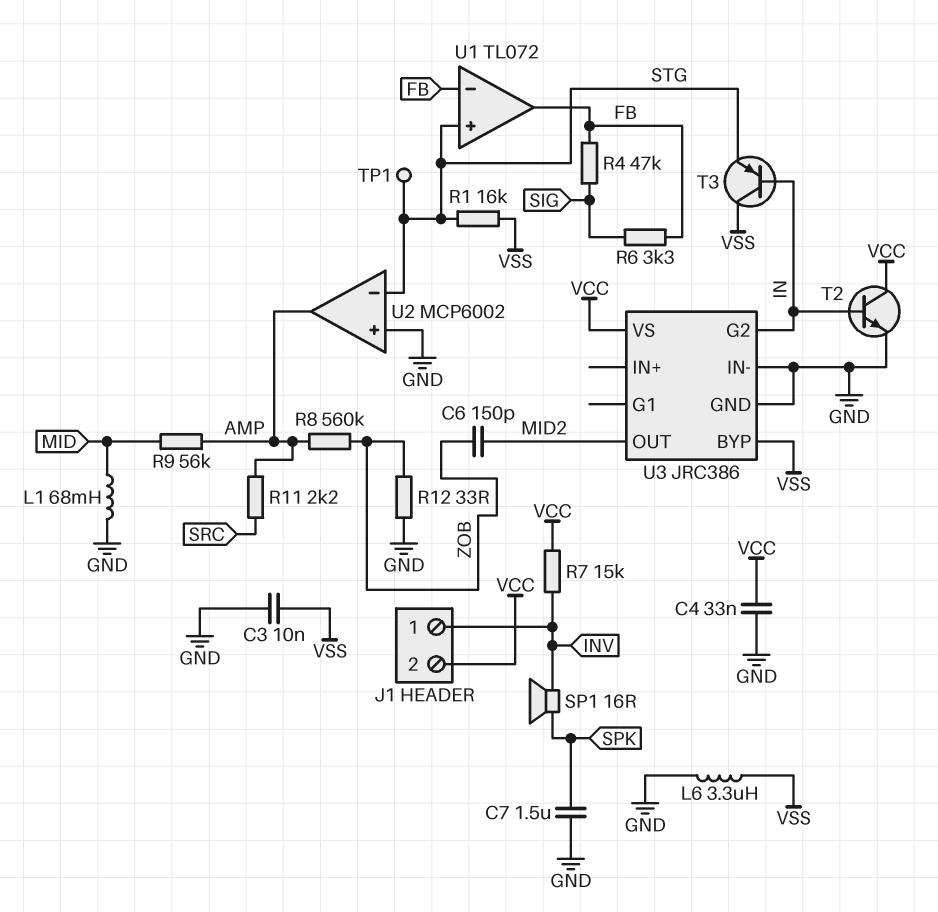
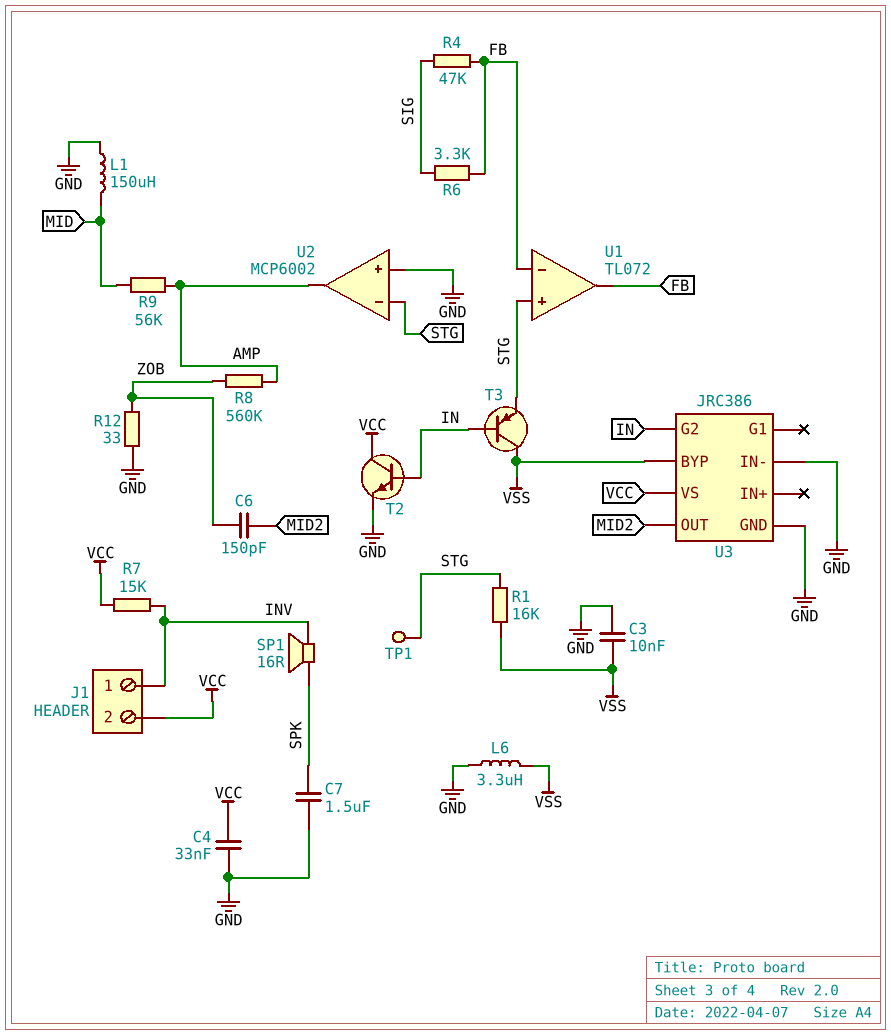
L1: 68mH (GND, MID) -> 150uH (GND, MID)
R11: 2.2k (AMP, SRC) -> none

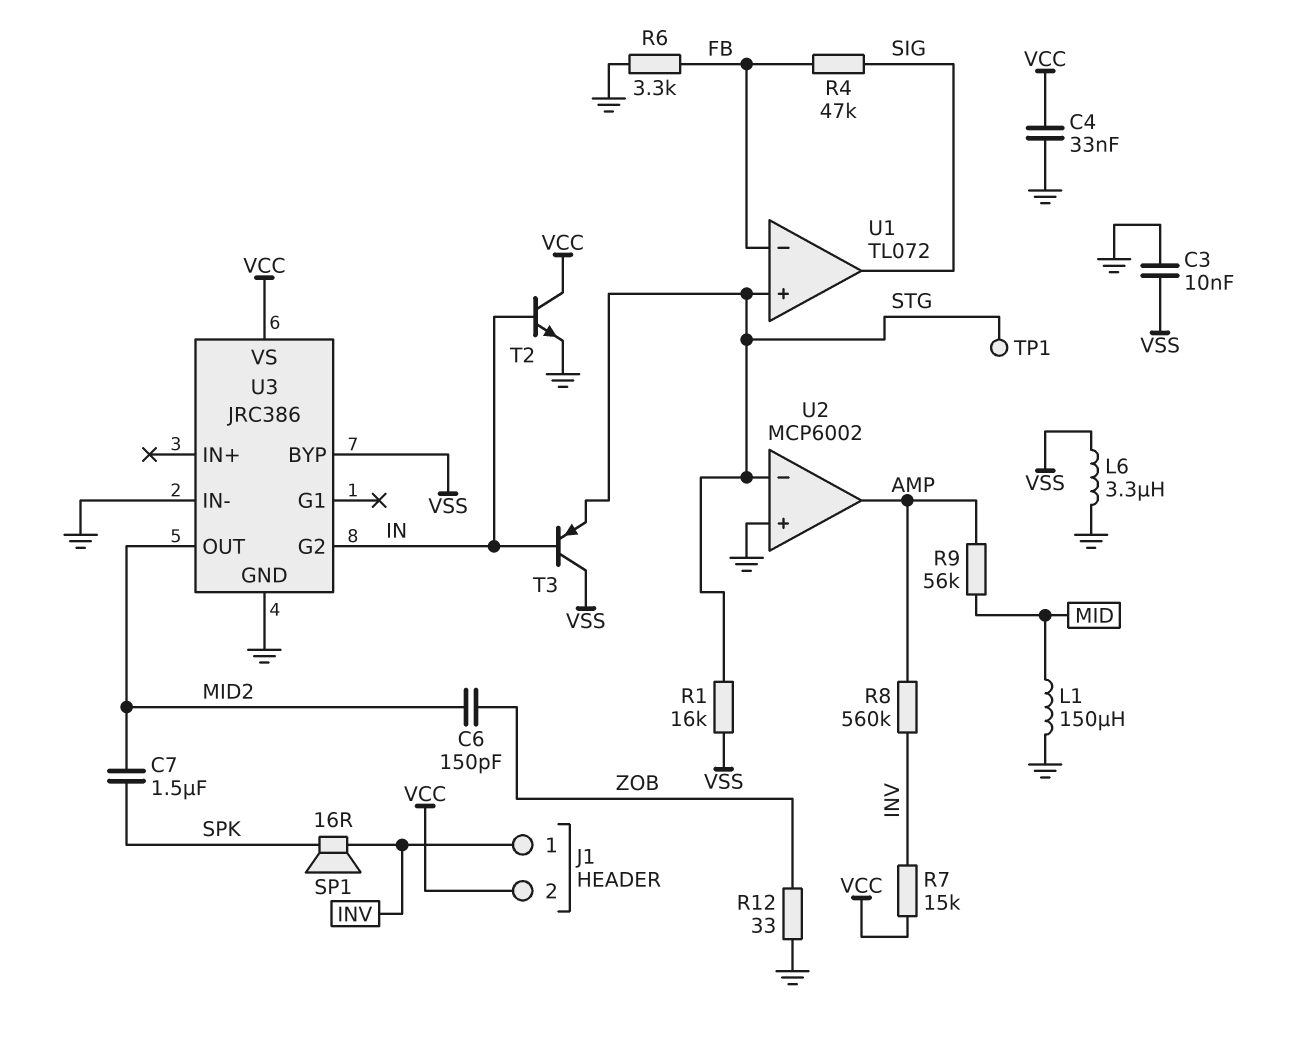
C7: 1.5uF (GND, SPK) -> 1.5uF (MID2, SPK)
R6: 3.3k (FB, SIG) -> 3.3k (FB, GND)
R8: 560k (AMP, ZOB) -> 560k (AMP, INV)
U1 pin out: FB -> SIG

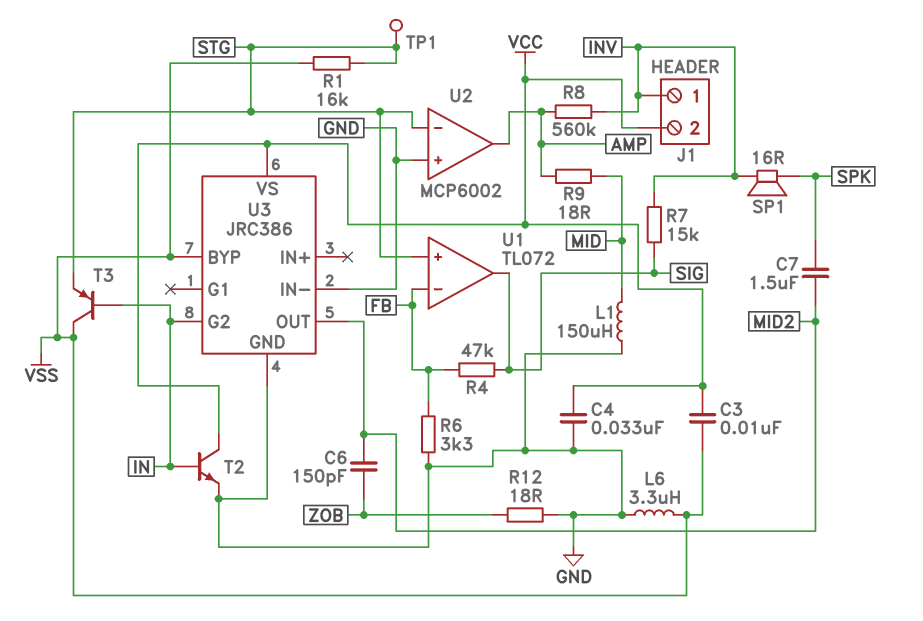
C3: 10nF (GND, VSS) -> 10nF (VCC, VSS)
R7: 15k (INV, VCC) -> 15k (INV, SIG)
R9: 56k (AMP, MID) -> 18 (AMP, MID)
R12: 33 (GND, ZOB) -> 18 (GND, ZOB)

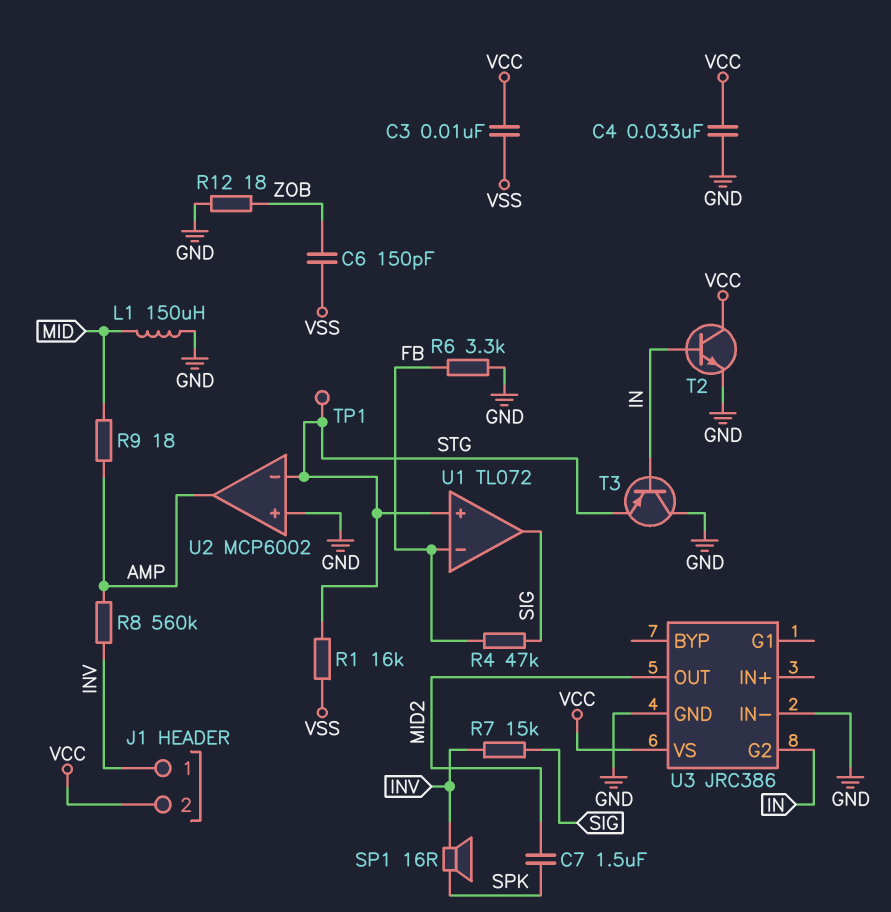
C6: 150pF (MID2, ZOB) -> 150pF (VSS, ZOB)
L6: 3.3uH (GND, VSS) -> none
T3: PNP (B IN, C VSS, E STG) -> PNP (B IN, C GND, E STG)
U3 pin BYP: VSS -> none

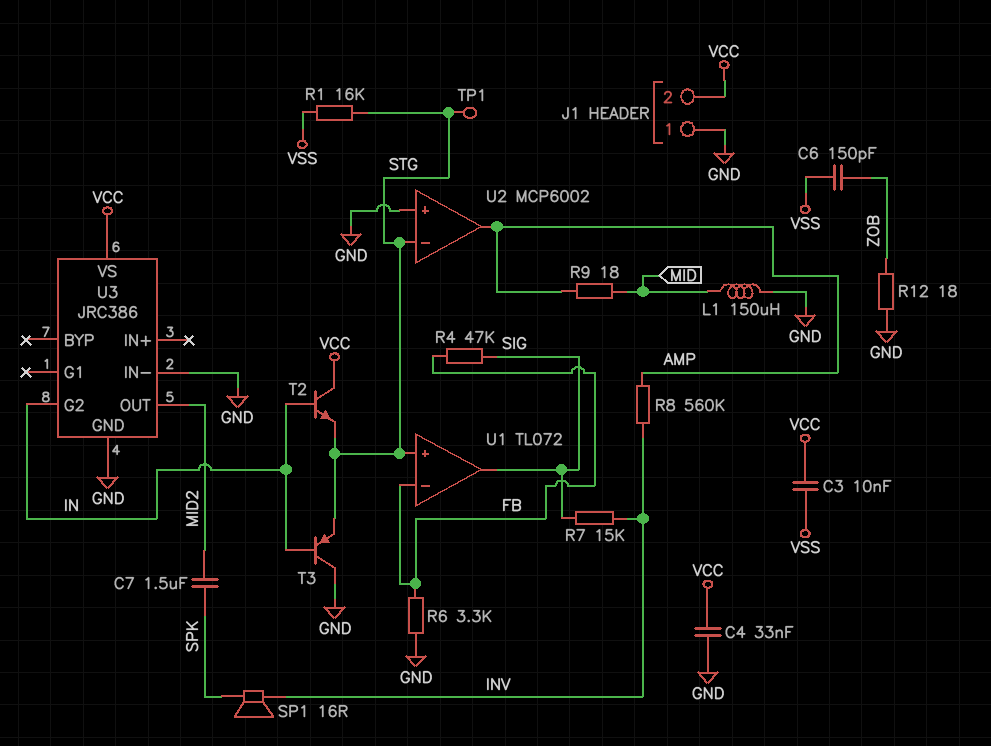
J1 pin 1: INV -> GND
T2: NPN (B IN, C VCC, E GND) -> NPN (B IN, C VCC, E STG)

